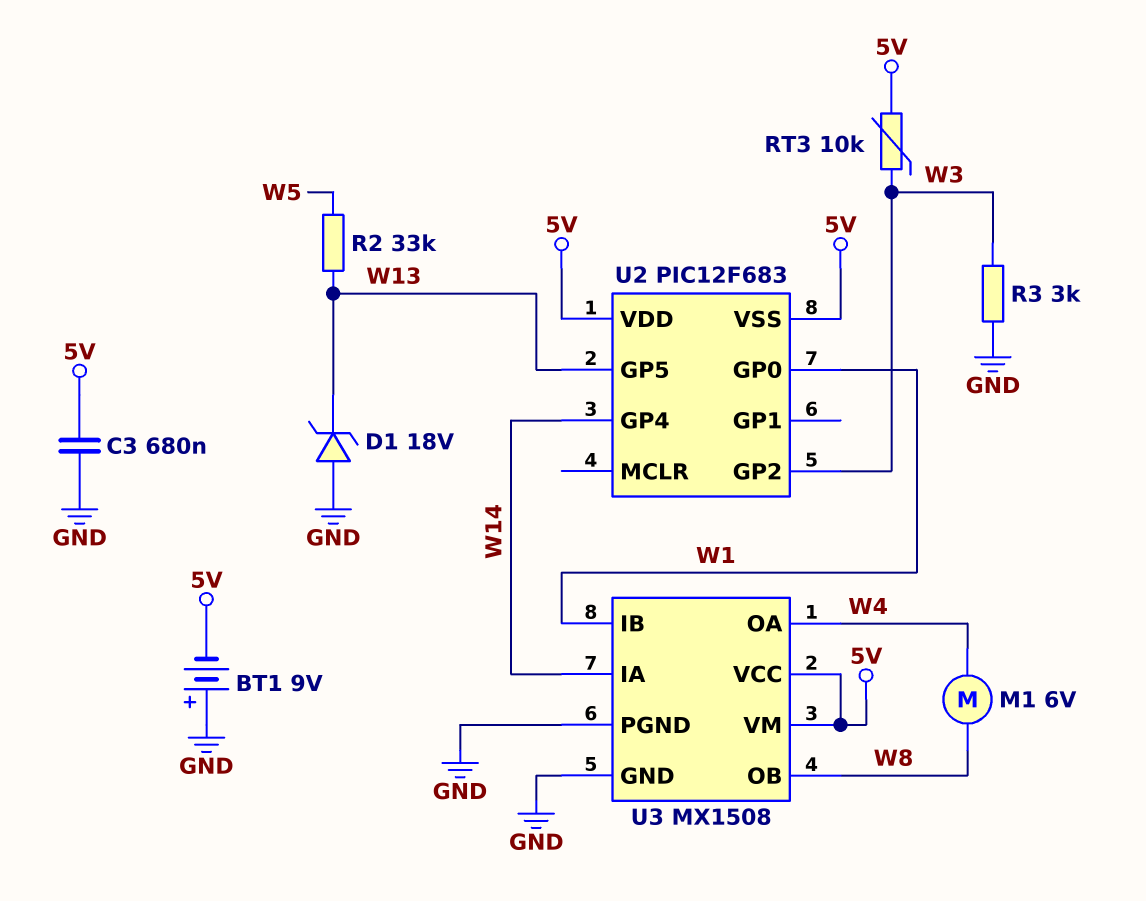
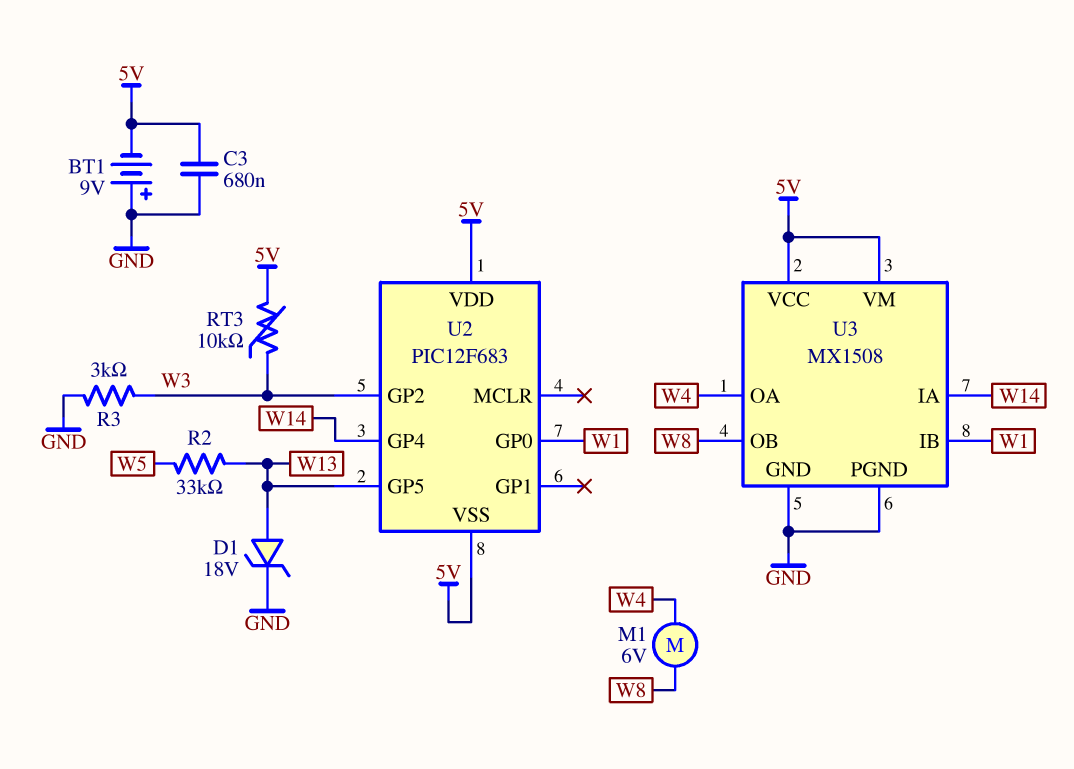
D1: zener 18V (A GND, K W13) -> zener 18V (A W13, K GND)

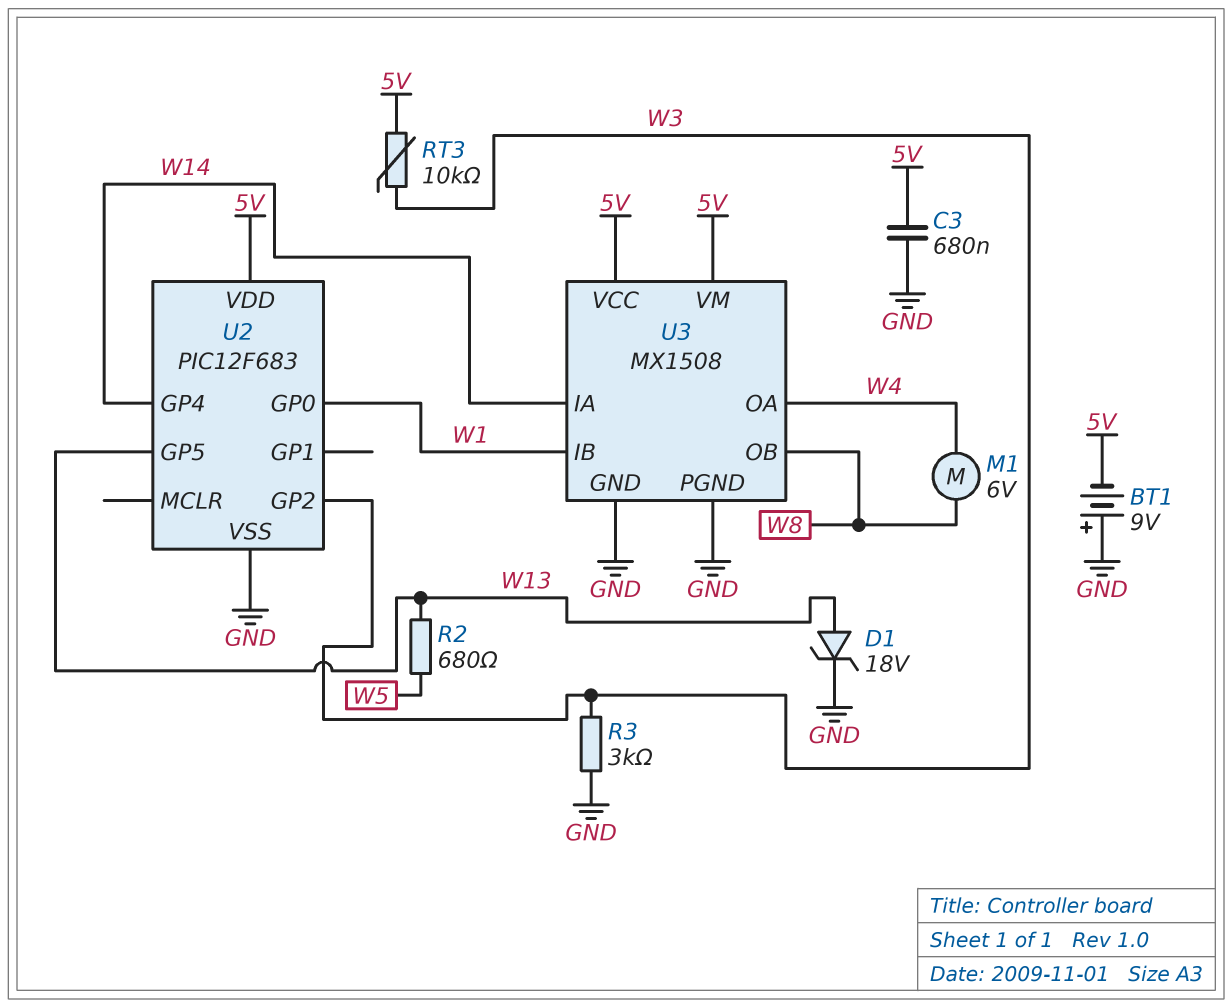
R2: 33k (W5, W13) -> 680 (W5, W13)
U2 pin VSS: 5V -> GND

